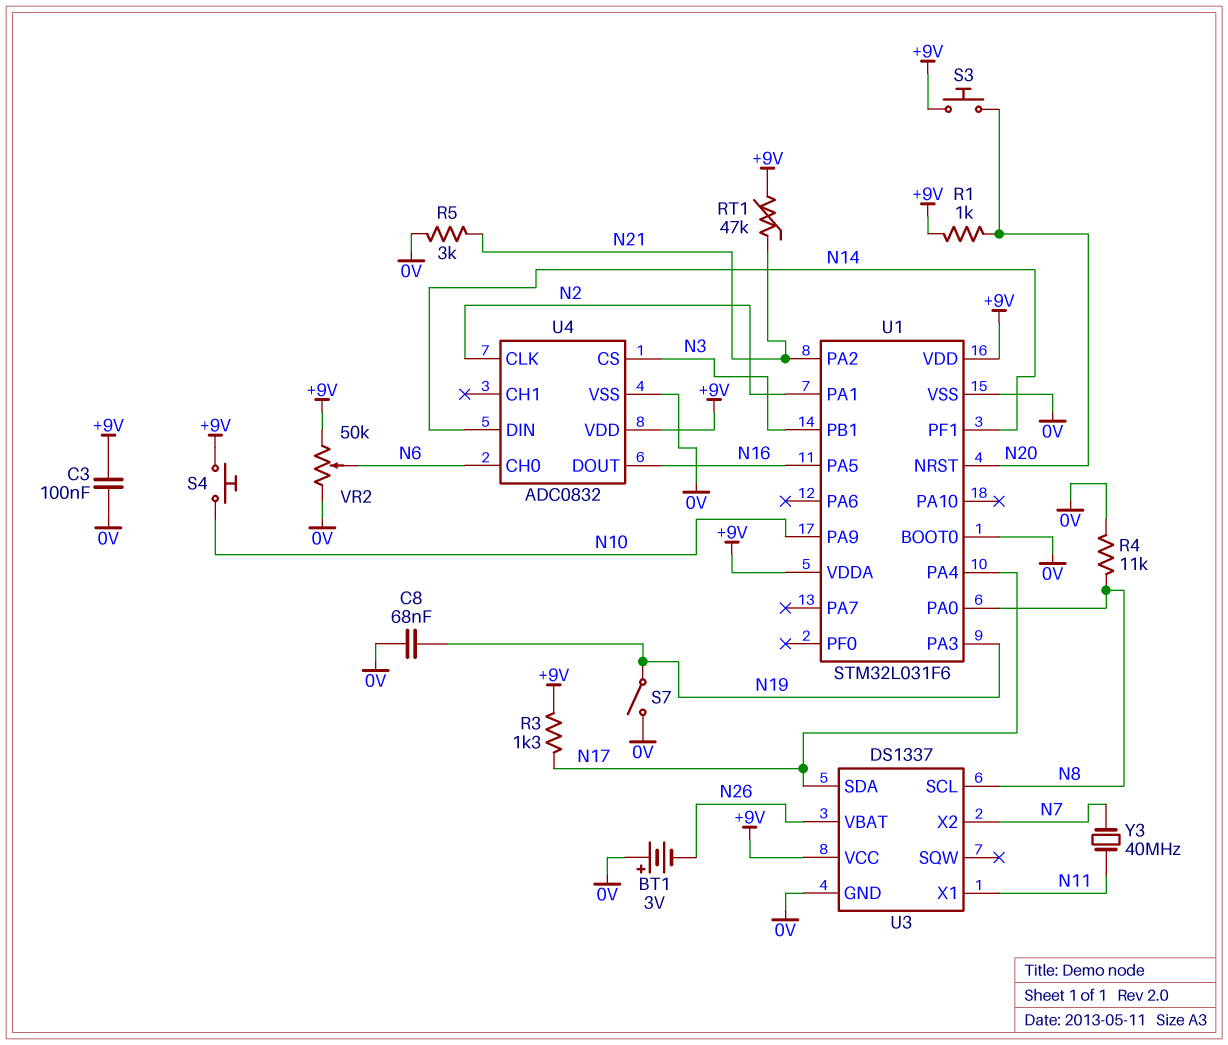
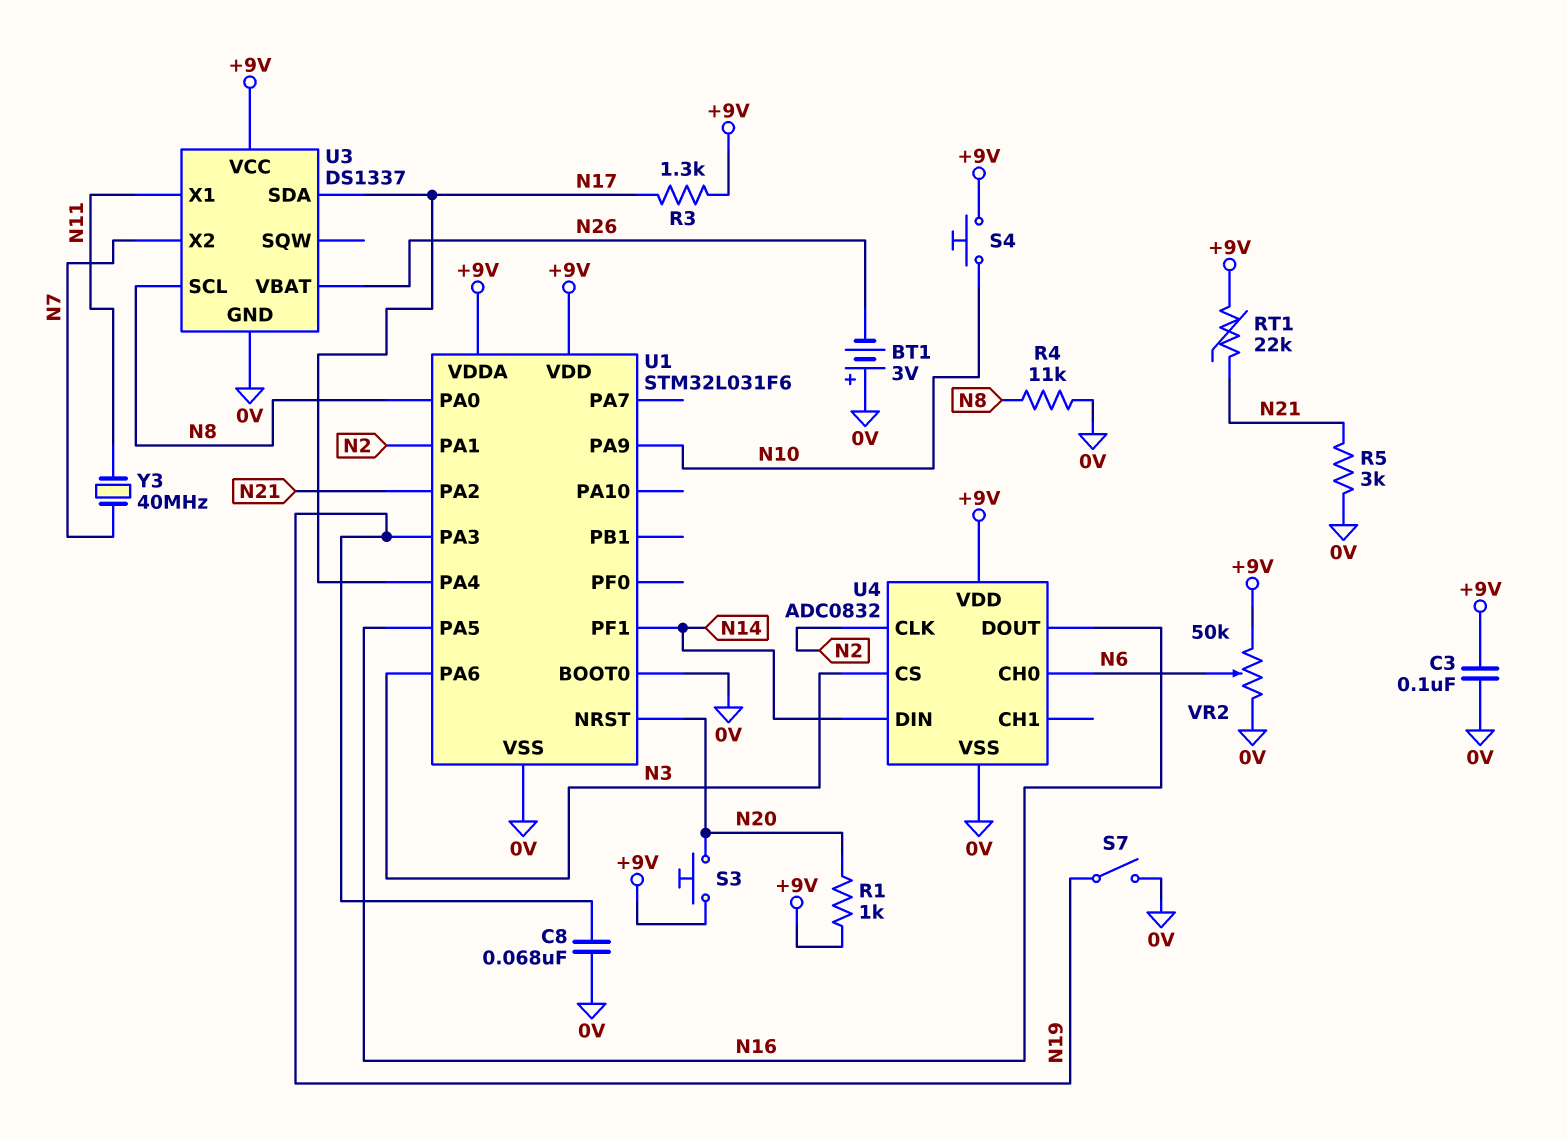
RT1: 47k (+9V, N21) -> 22k (+9V, N21)
U1 pin PA6: none -> N3
U1 pin PB1: N3 -> none

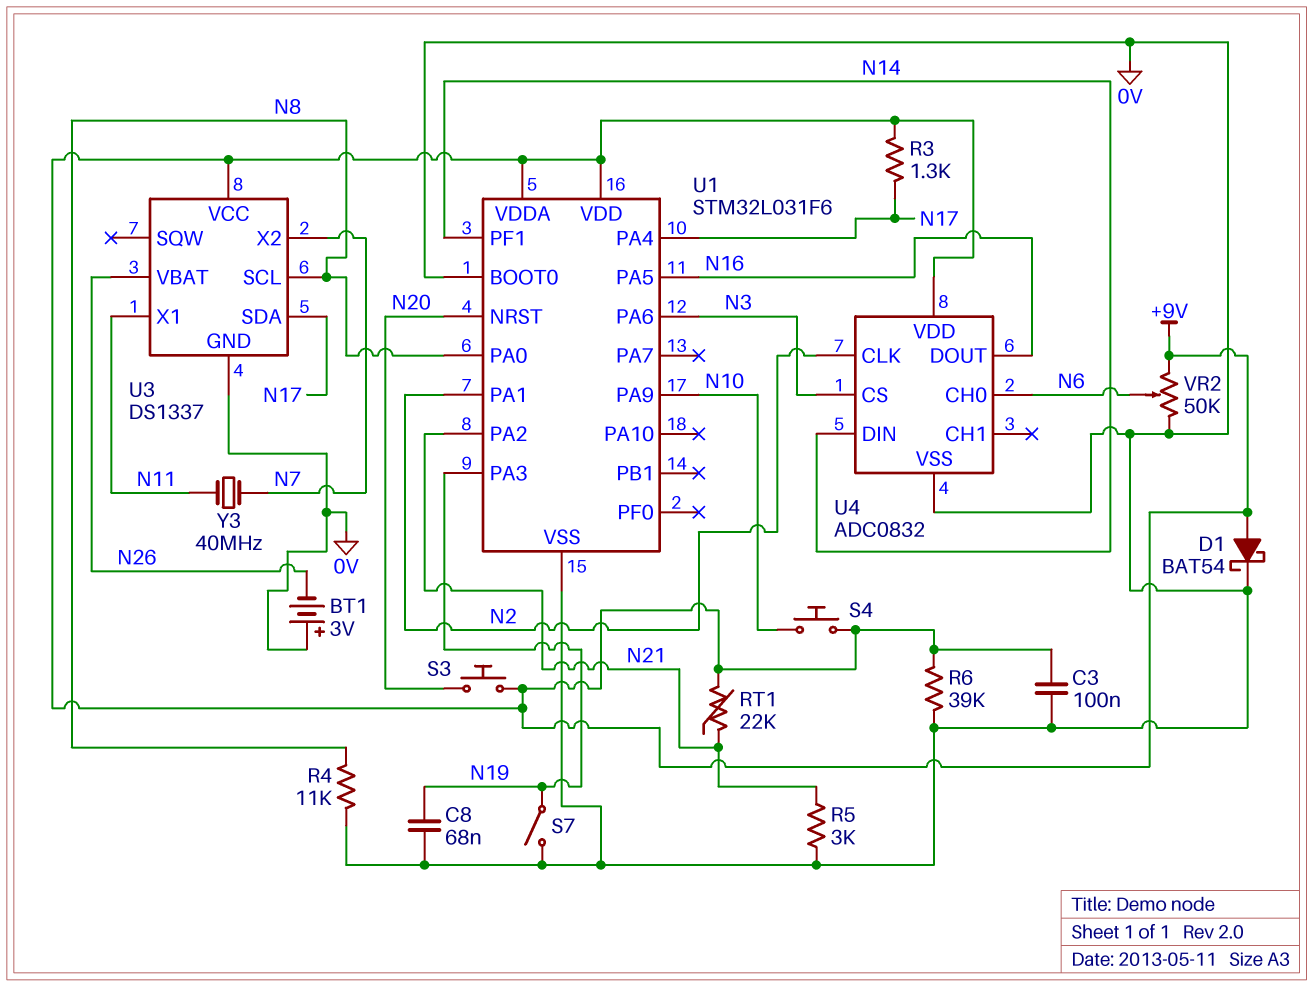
D1: none -> schottky BAT54 (A +9V, K 0V)
R1: 1k (+9V, N20) -> none
R6: none -> 39k (+9V, 0V)

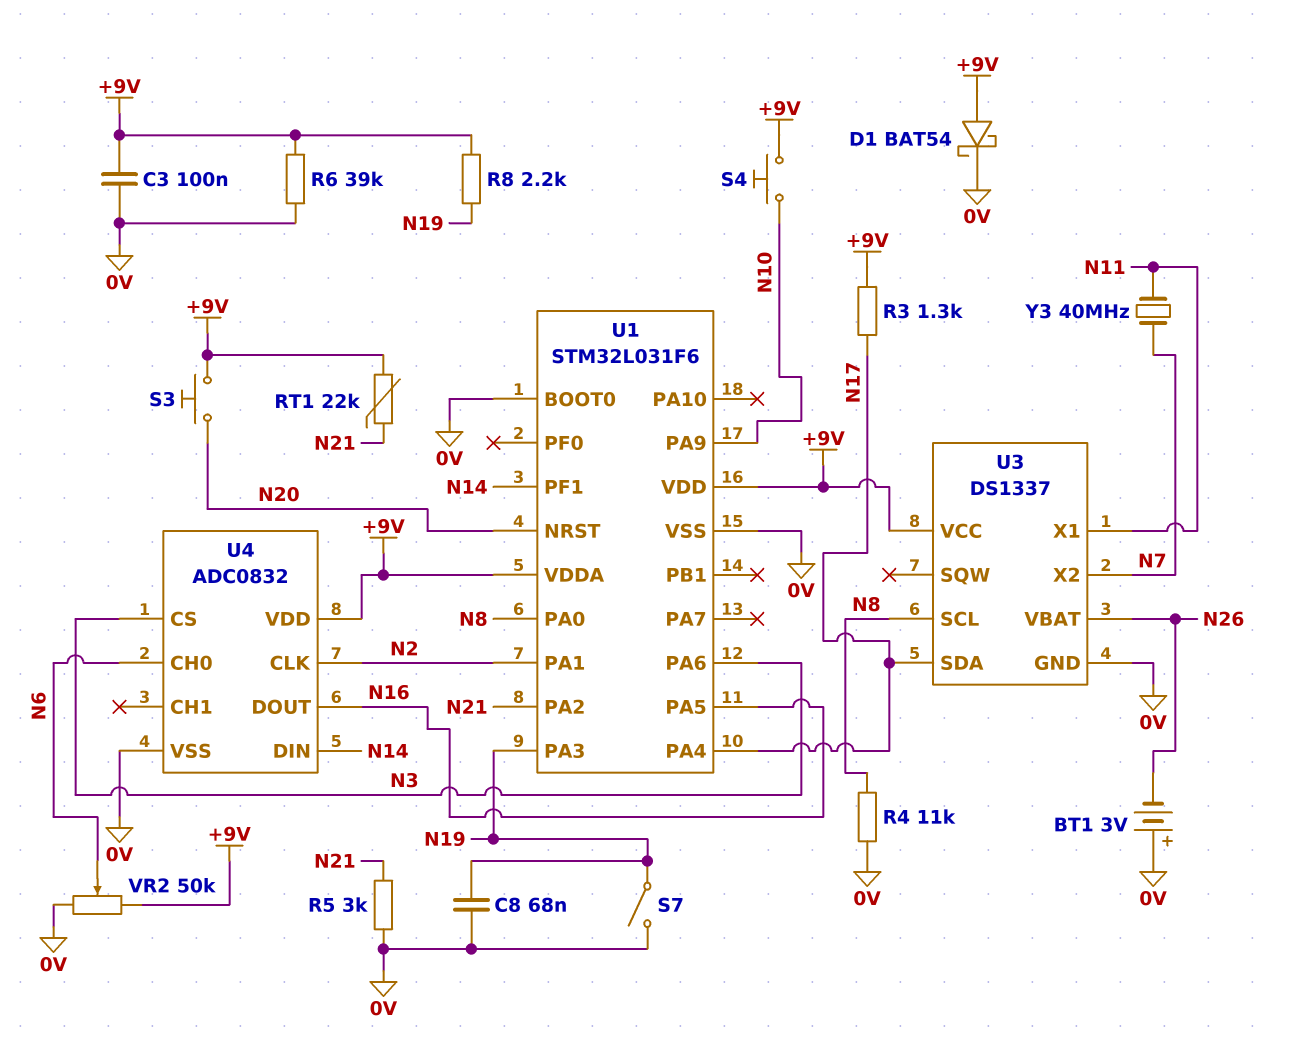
R8: none -> 2.2k (+9V, N19)

